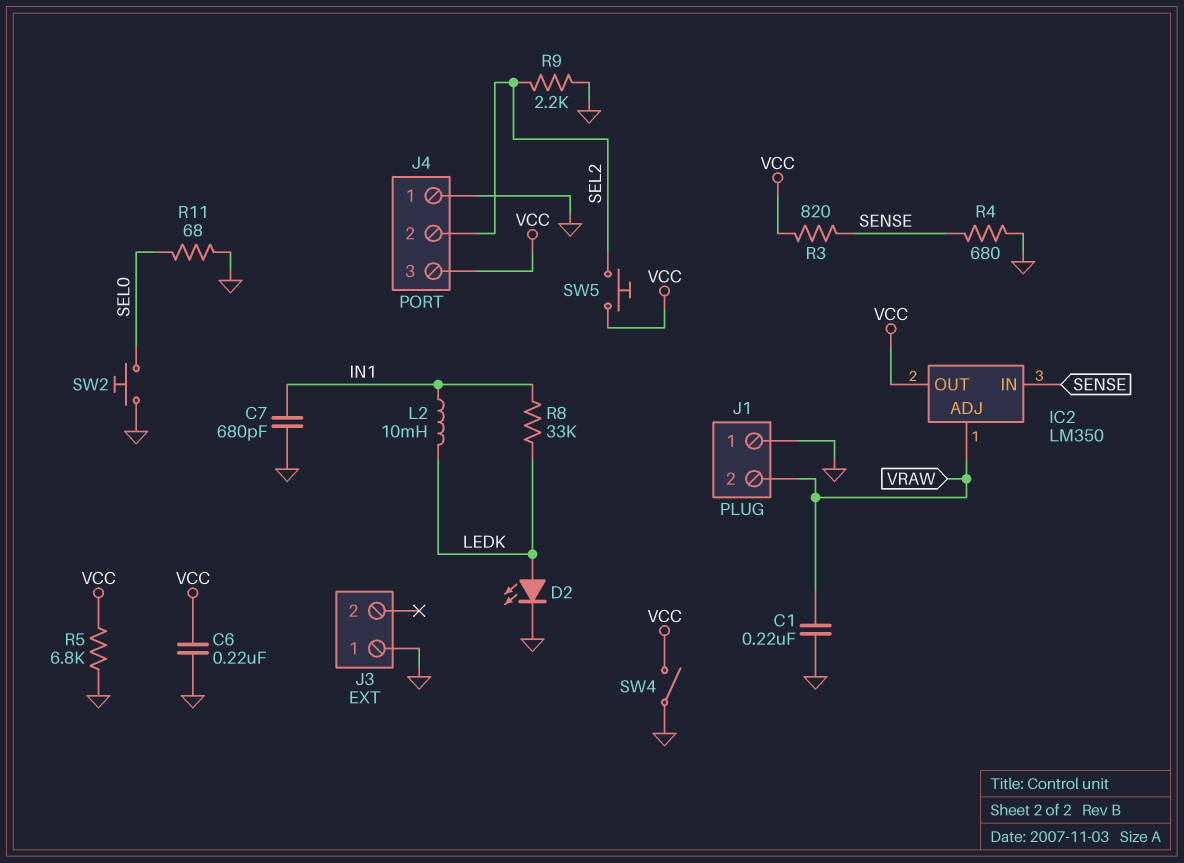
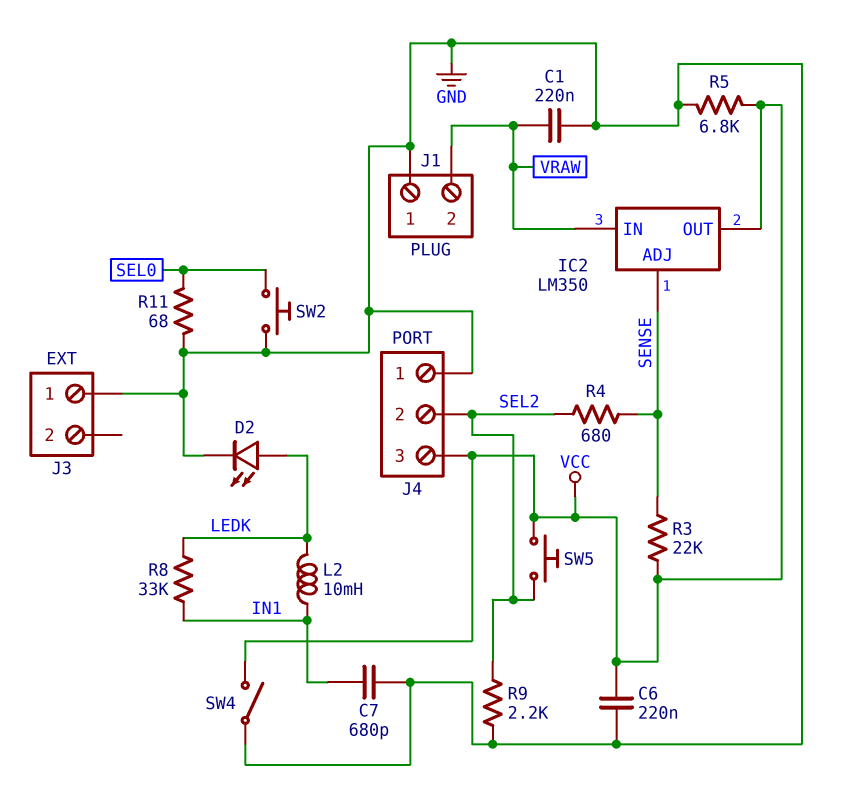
IC2 pin ADJ: VRAW -> SENSE
IC2 pin IN: SENSE -> VRAW
R3: 820 (SENSE, VCC) -> 22k (SENSE, VCC)
R4: 680 (GND, SENSE) -> 680 (SEL2, SENSE)

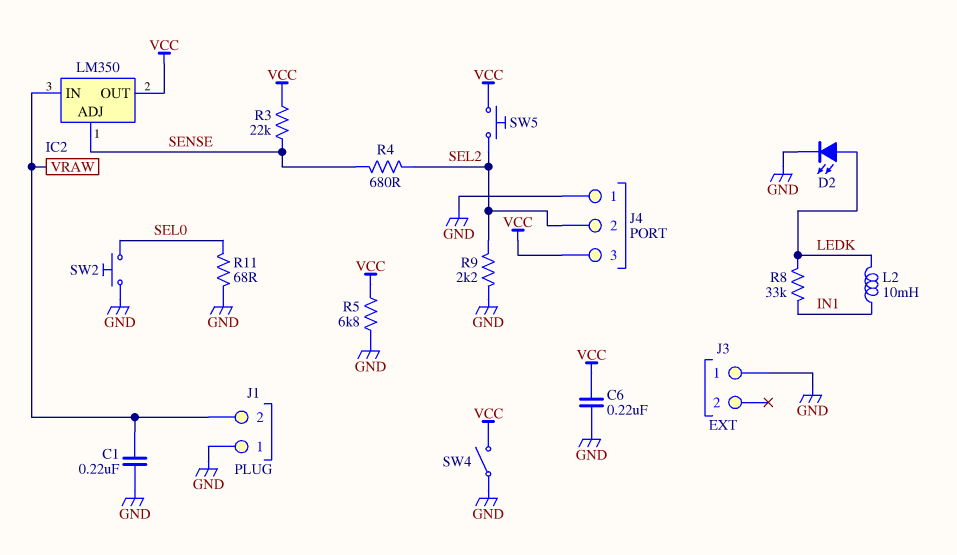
C7: 680pF (GND, IN1) -> none

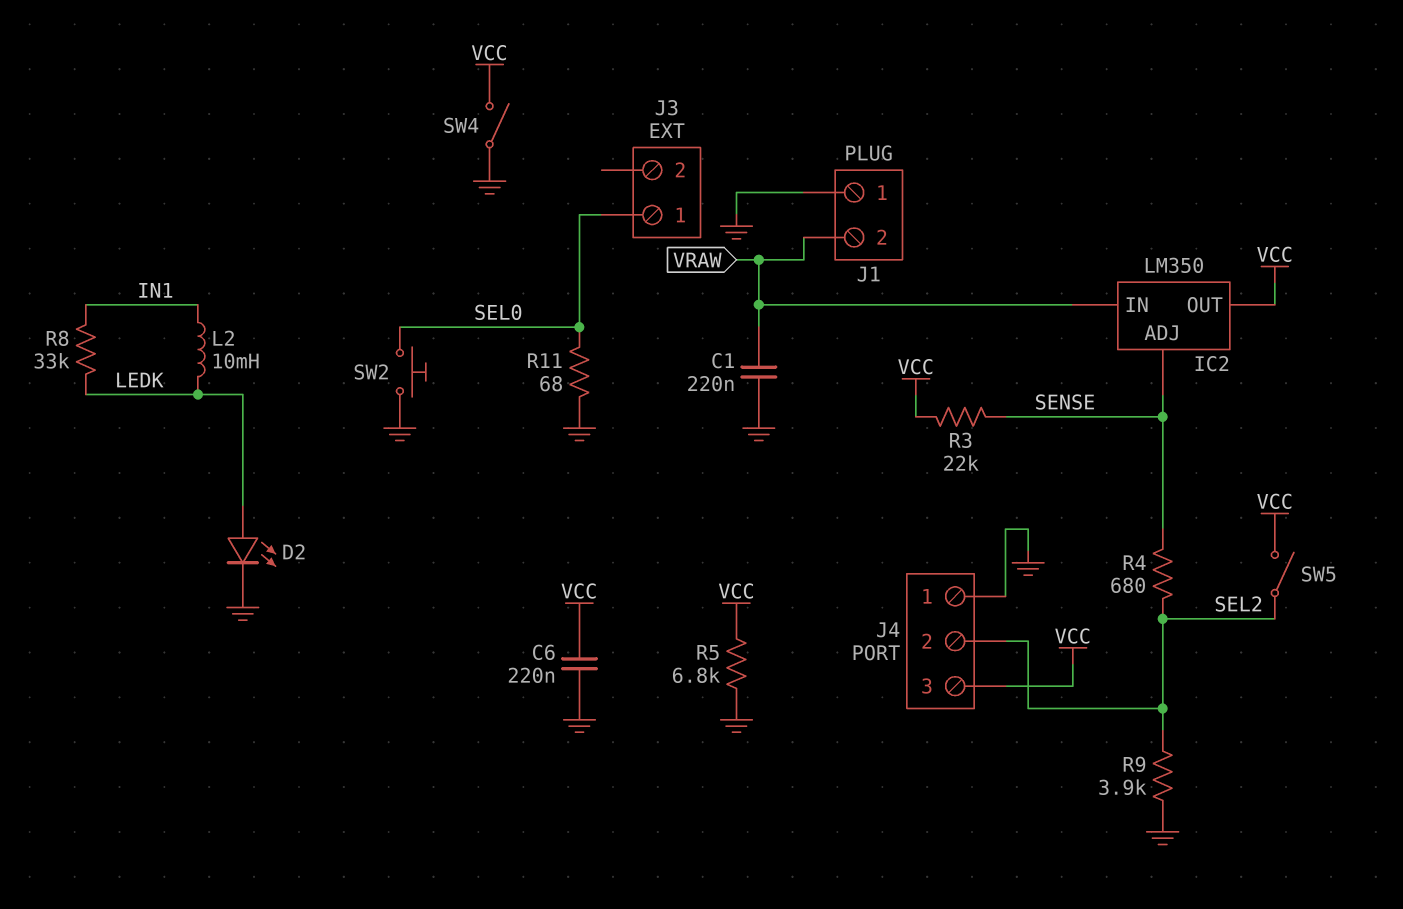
J3 pin 1: GND -> SEL0
R9: 2.2k (GND, SEL2) -> 3.9k (GND, SEL2)
SW5: button (SEL2, VCC) -> switch (SEL2, VCC)

